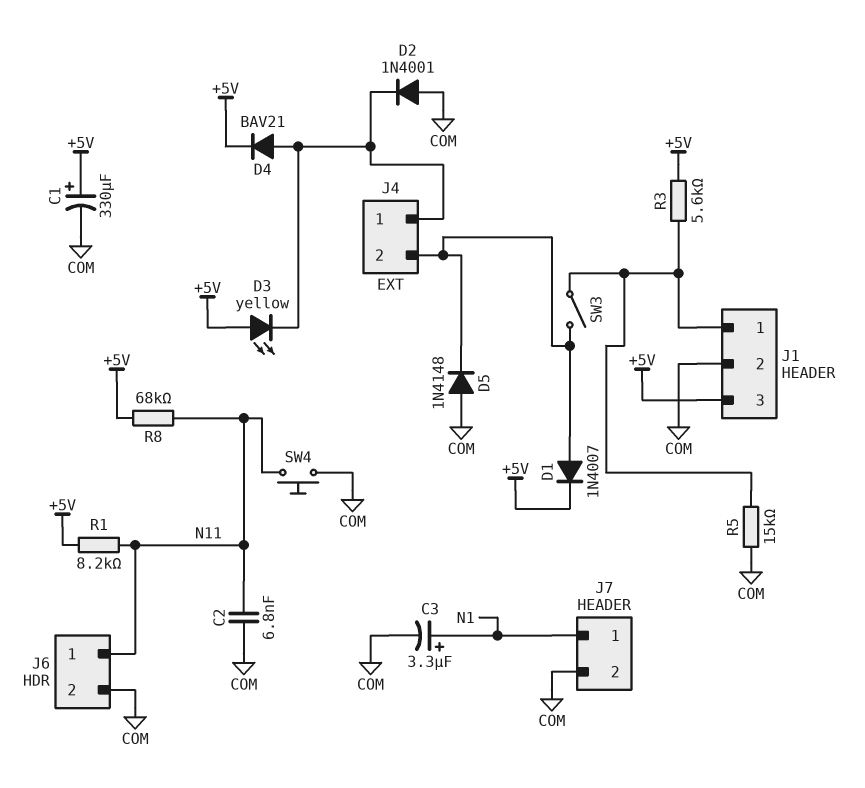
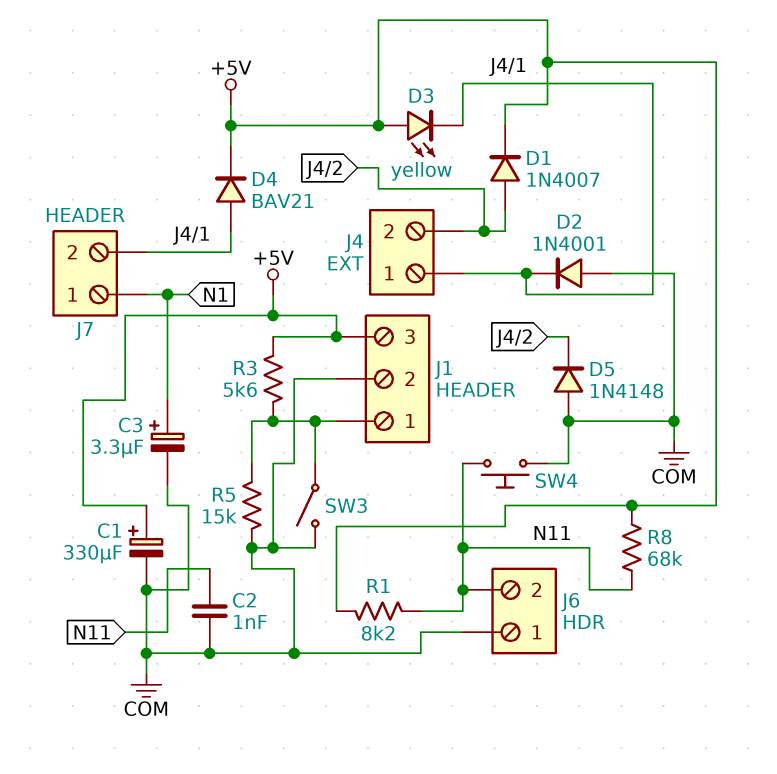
C2: 6.8nF (COM, N11) -> 1nF (COM, N11)
J6 pin 1: N11 -> COM
J6 pin 2: COM -> N11
J7 pin 2: COM -> J4/1
SW3: switch (J1/1, J4/2) -> switch (COM, J1/1)

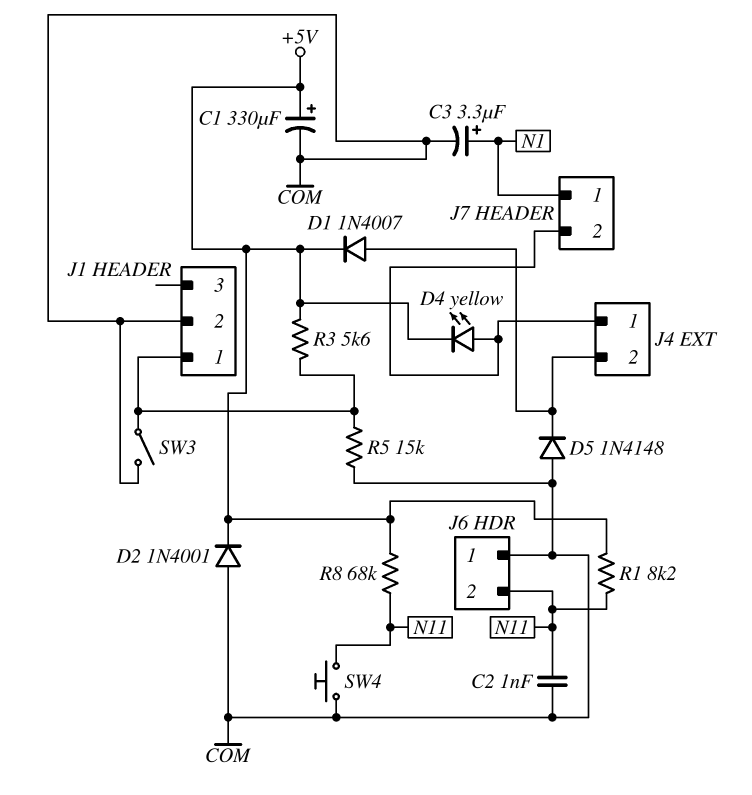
D2: diode 1N4001 (A COM, K J4/1) -> diode 1N4001 (A COM, K +5V)
D3: LED yellow (A +5V, K J4/1) -> none
D4: diode BAV21 (A J4/1, K +5V) -> LED yellow (A J4/1, K +5V)
J1 pin 3: +5V -> none

